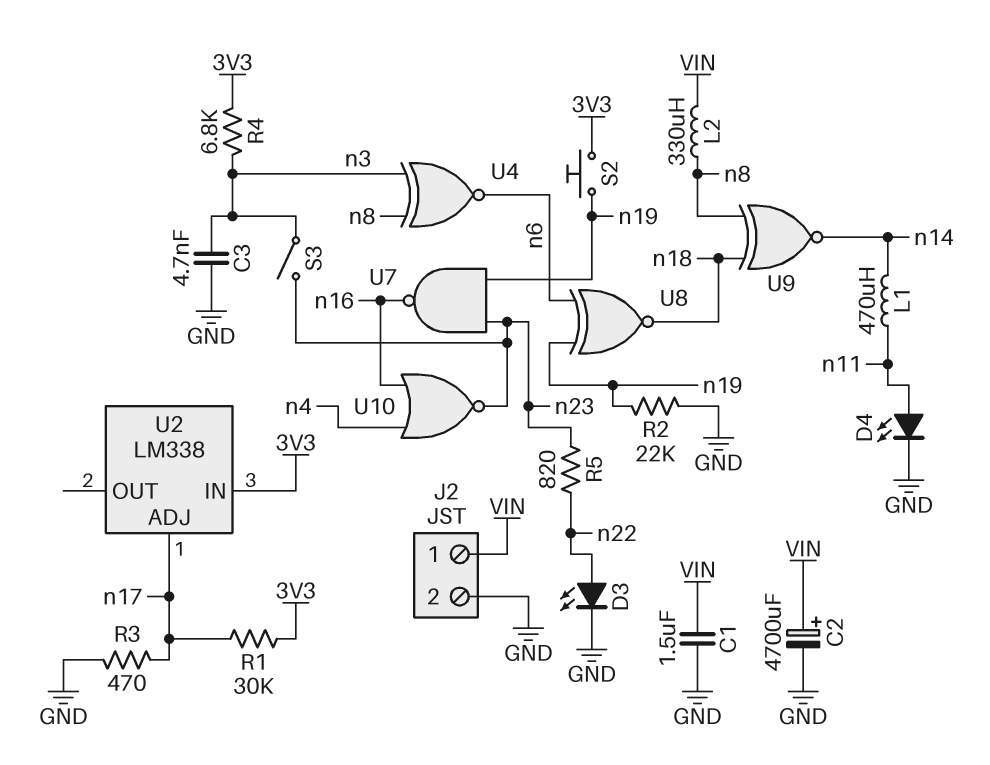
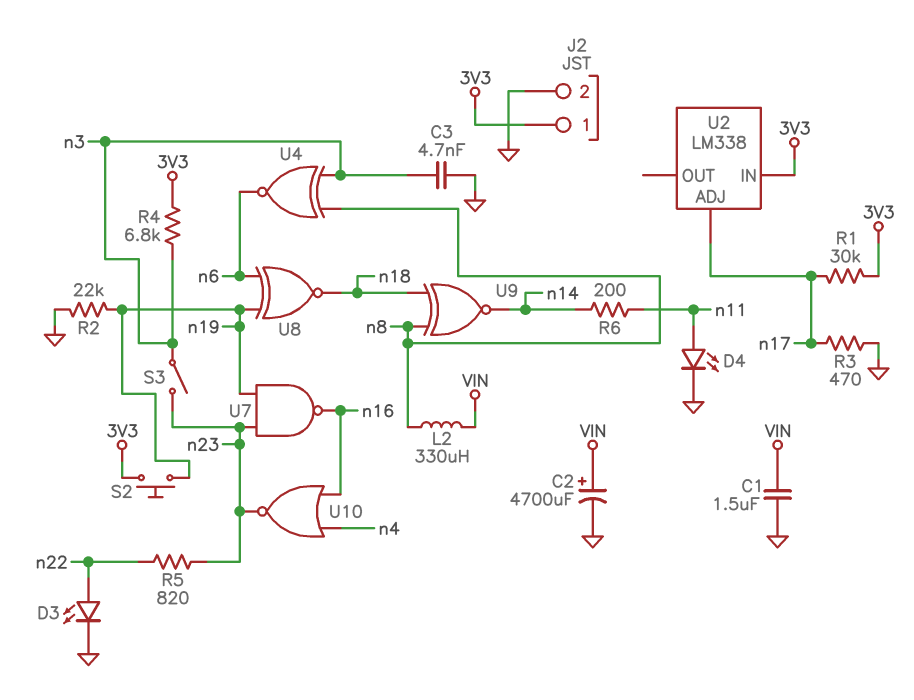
J2 pin 1: VIN -> 3V3
L1: 470uH (n11, n14) -> none
R6: none -> 200 (n11, n14)

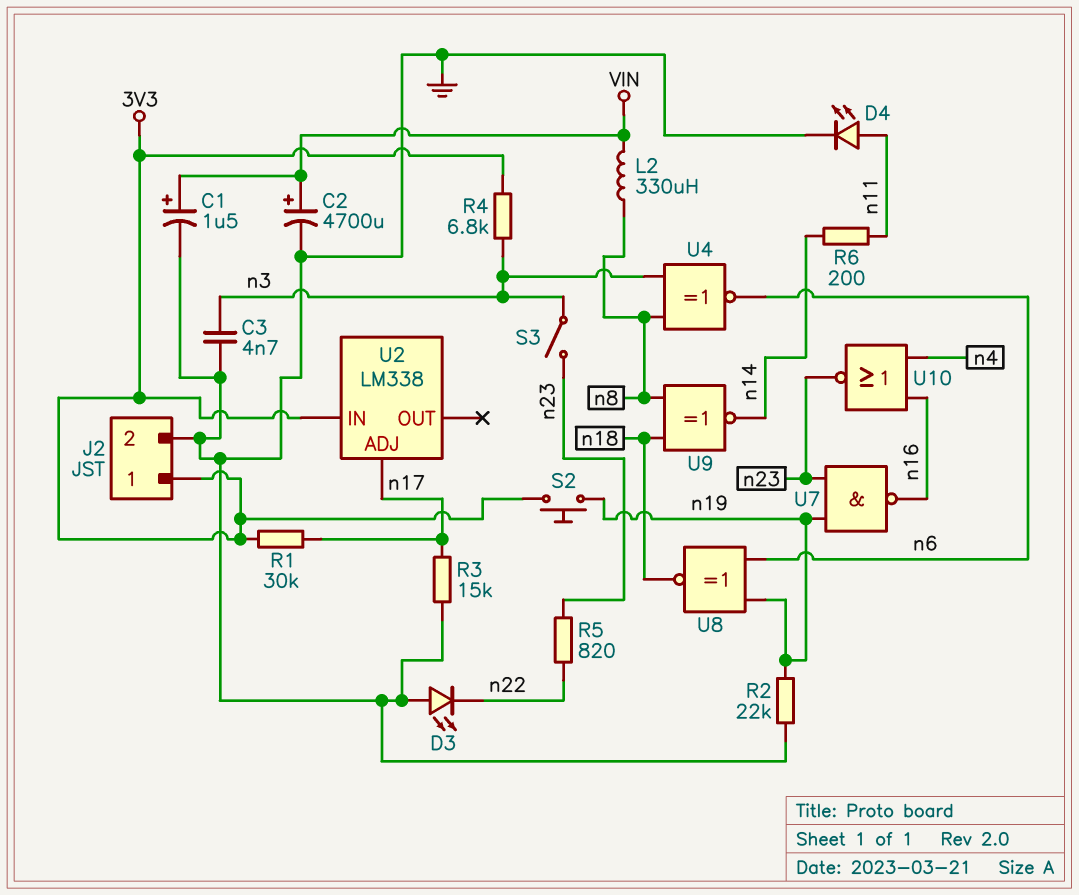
C1: 1.5uF (GND, VIN) -> 1.5uF (plus VIN, minus GND)
D3: LED (A n22, K GND) -> LED (A GND, K n22)
R3: 470 (GND, n17) -> 15k (GND, n17)

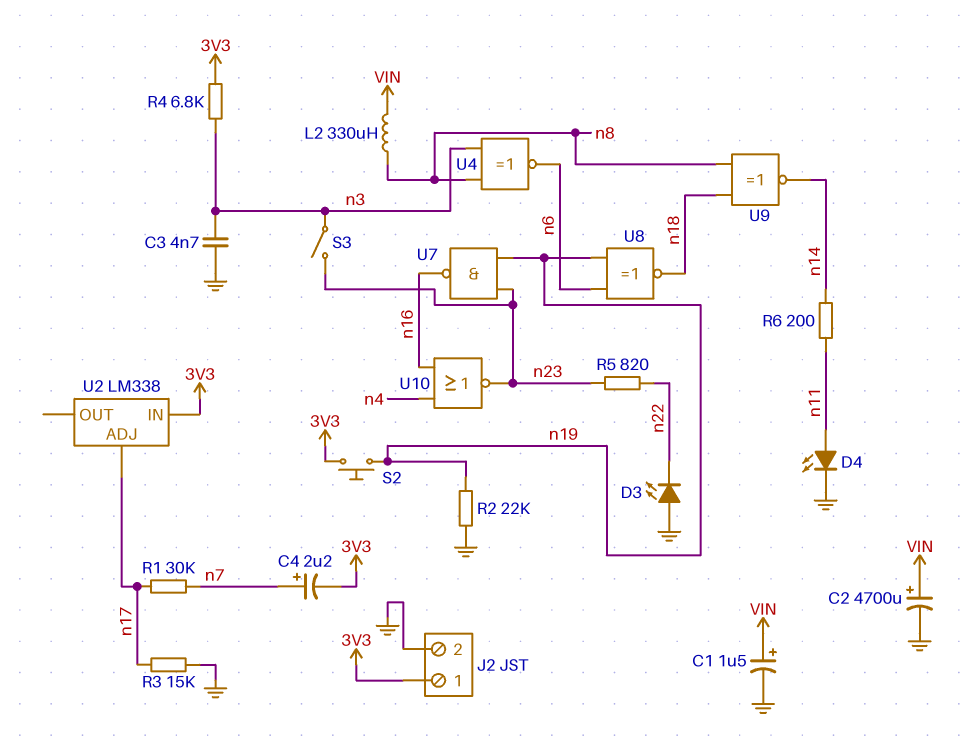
C4: none -> 2.2uF (plus n7, minus 3V3)
R1: 30k (3V3, n17) -> 30k (n7, n17)

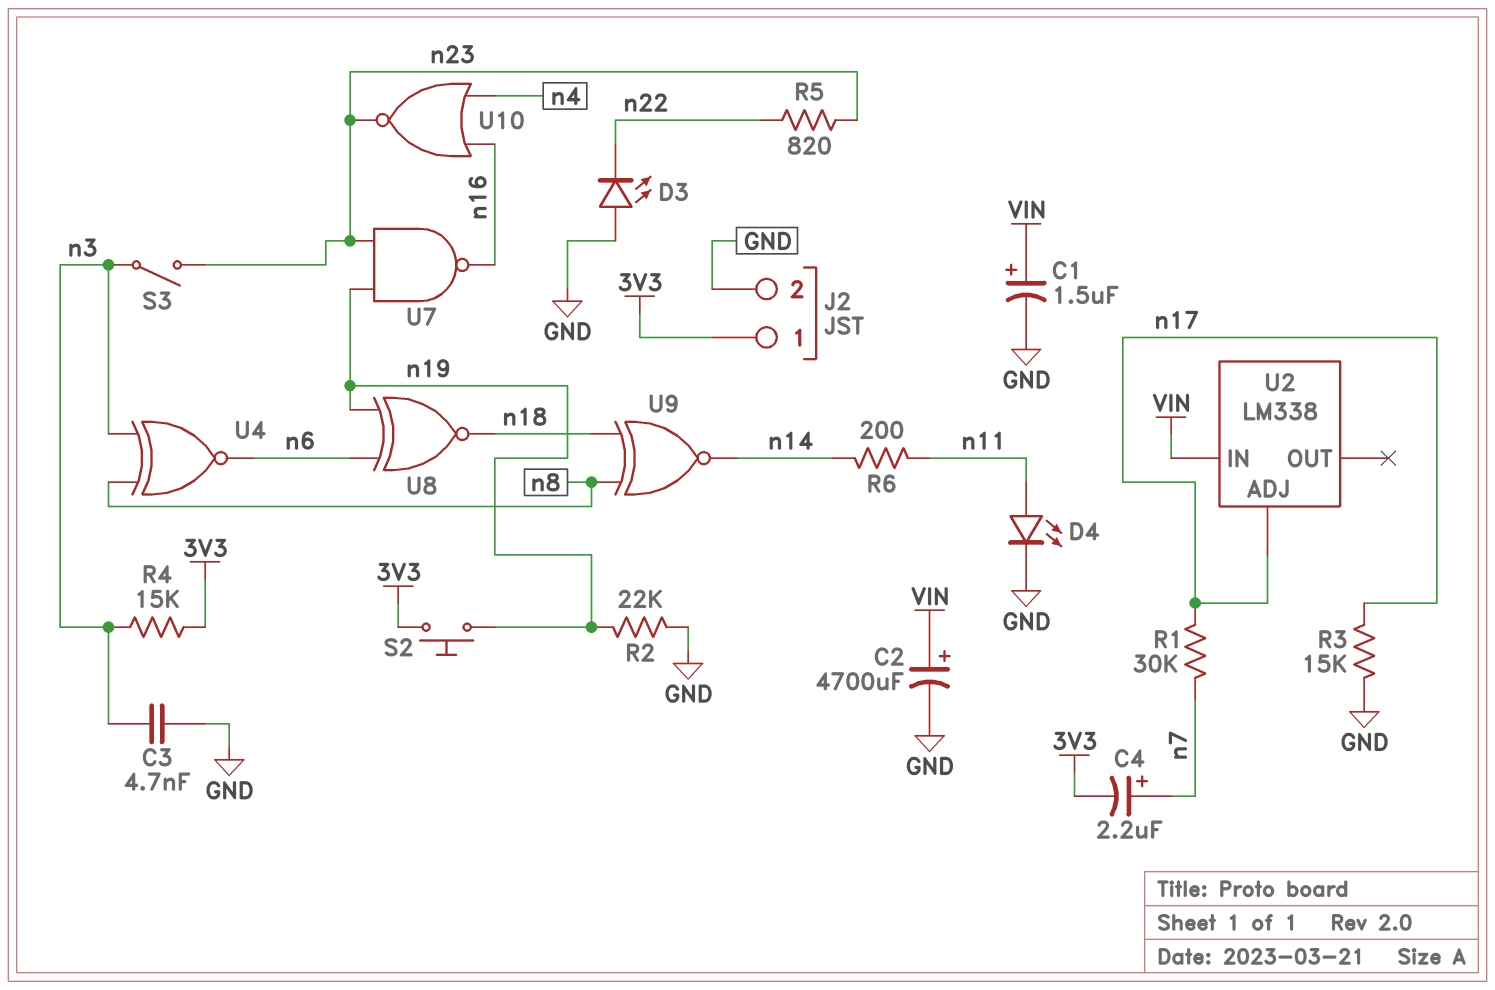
L2: 330uH (VIN, n8) -> none
R4: 6.8k (3V3, n3) -> 15k (3V3, n3)
U2 pin IN: 3V3 -> VIN

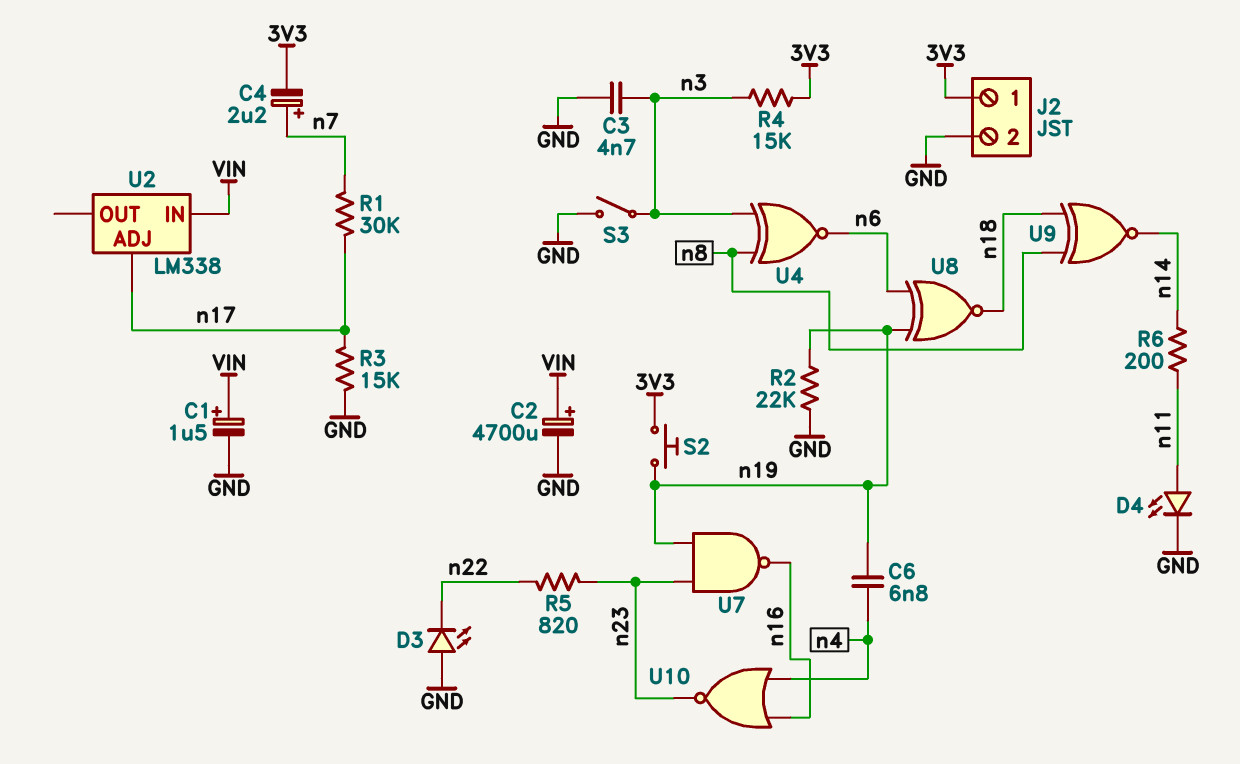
C6: none -> 6.8nF (n4, n19)
S3: switch (n3, n23) -> switch (GND, n3)

